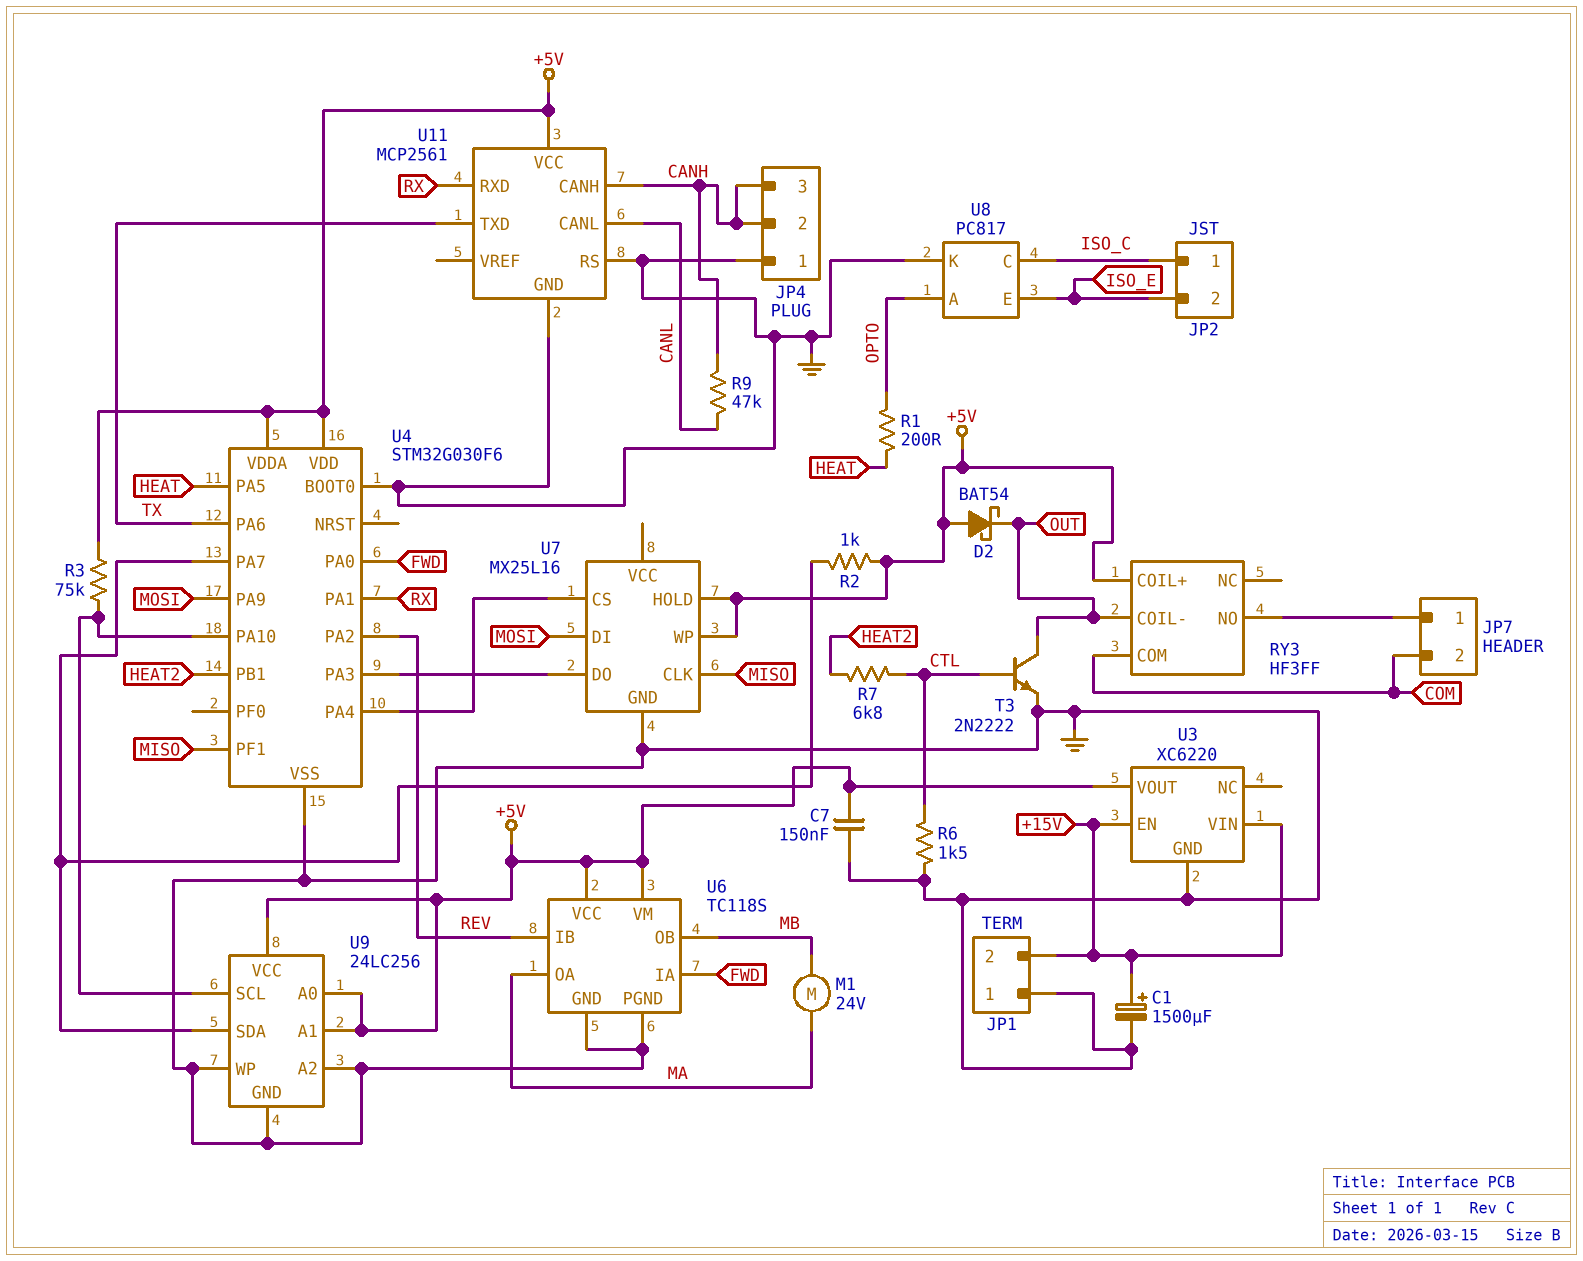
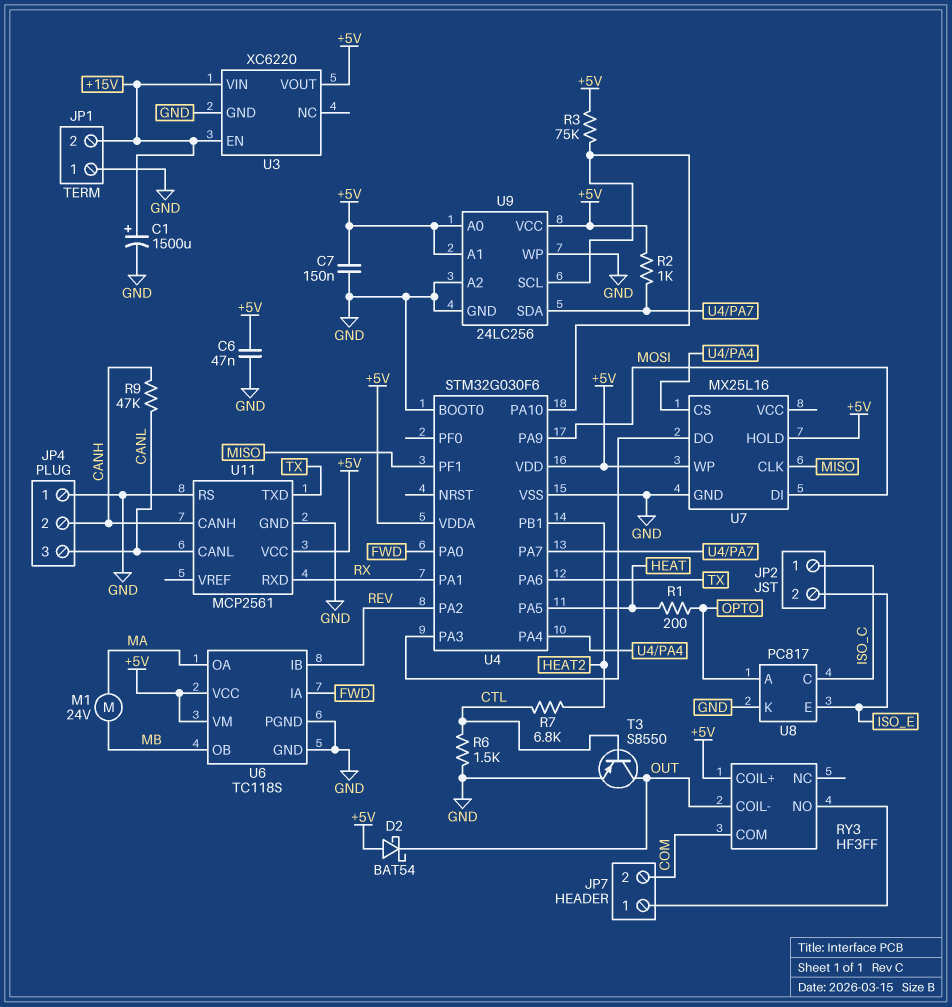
C6: none -> 47nF (+5V, GND)
JP4 pin 3: CANH -> CANL
T3: NPN 2N2222 (B CTL, C OUT, E GND) -> PNP S8550 (B CTL, C OUT, E GND)

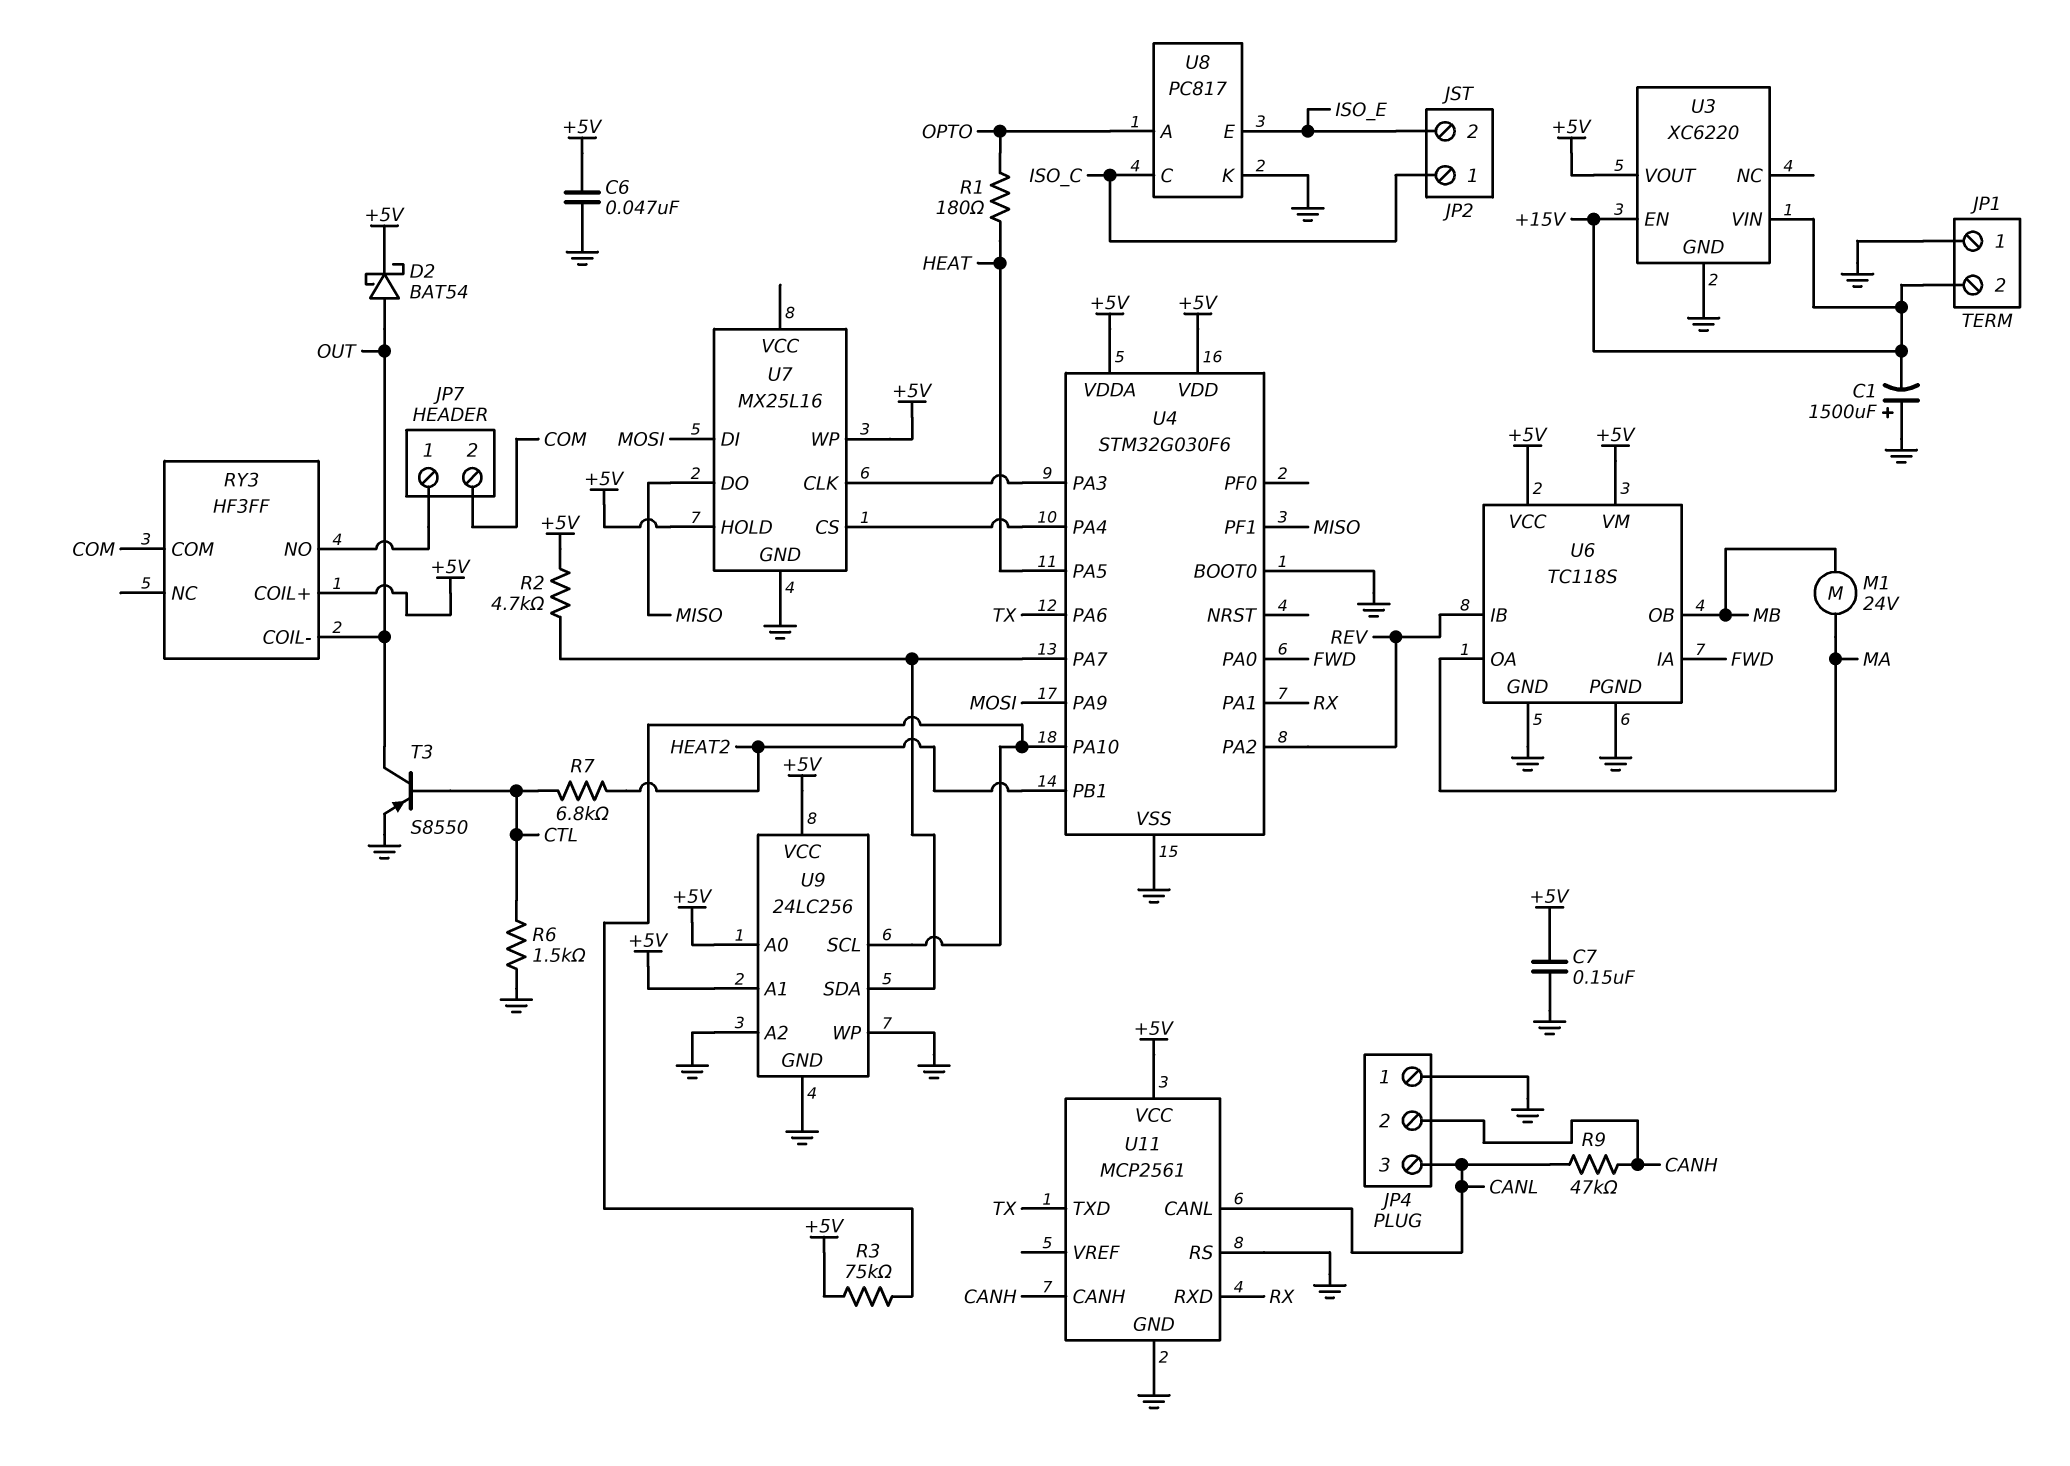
C1: 1500uF (plus +15V, minus GND) -> 1500uF (plus GND, minus +15V)
D2: schottky BAT54 (A +5V, K OUT) -> schottky BAT54 (A OUT, K +5V)
R1: 200 (HEAT, OPTO) -> 180 (HEAT, OPTO)
R2: 1k (+5V, U4/PA7) -> 4.7k (+5V, U4/PA7)
U7 pin CLK: MISO -> U4/PA3
U7 pin DO: U4/PA3 -> MISO

